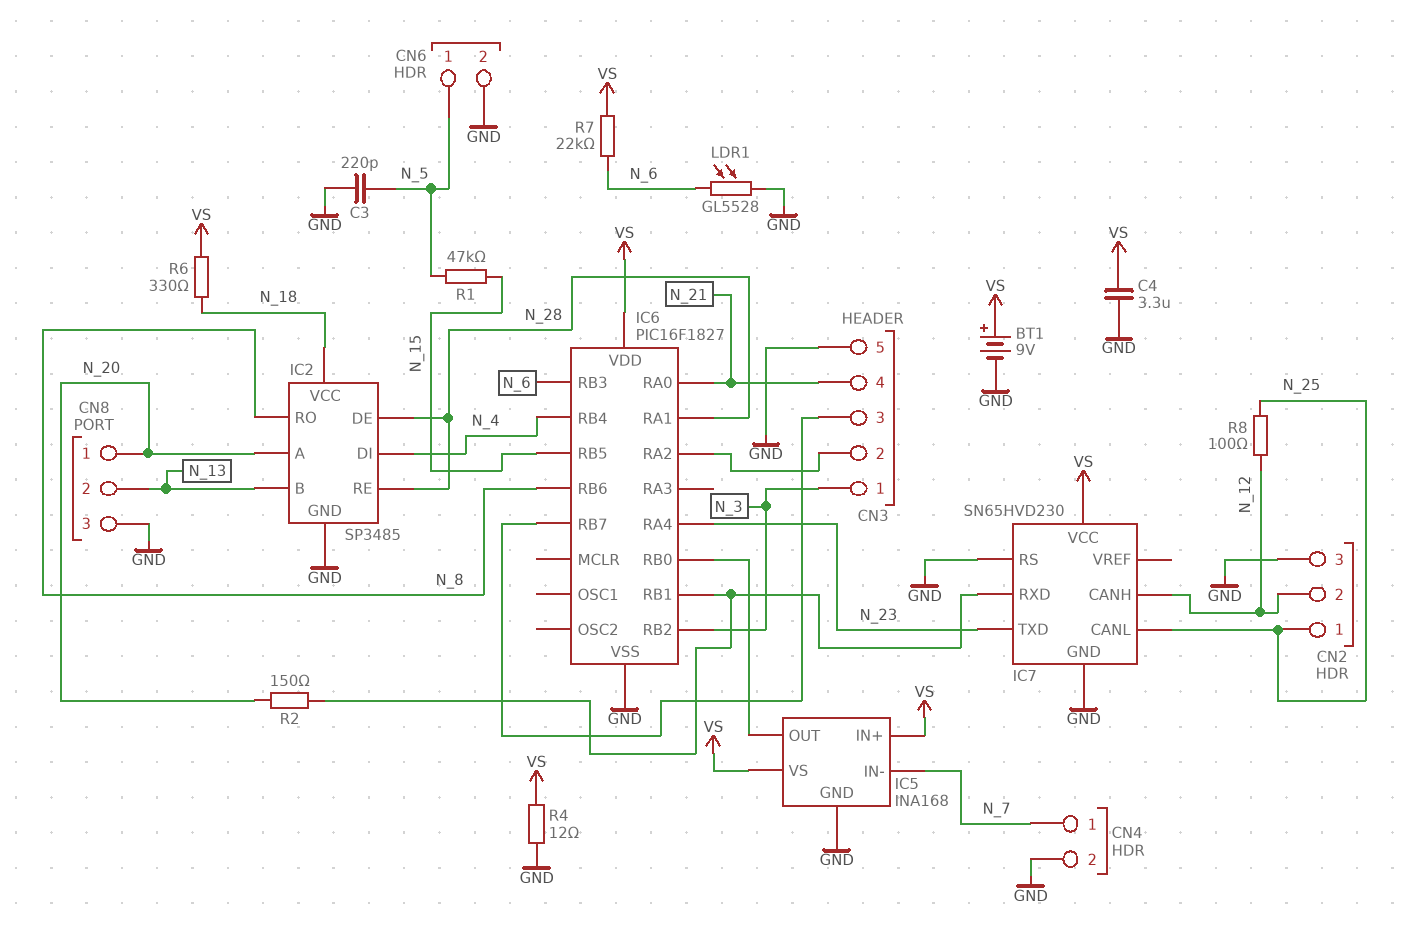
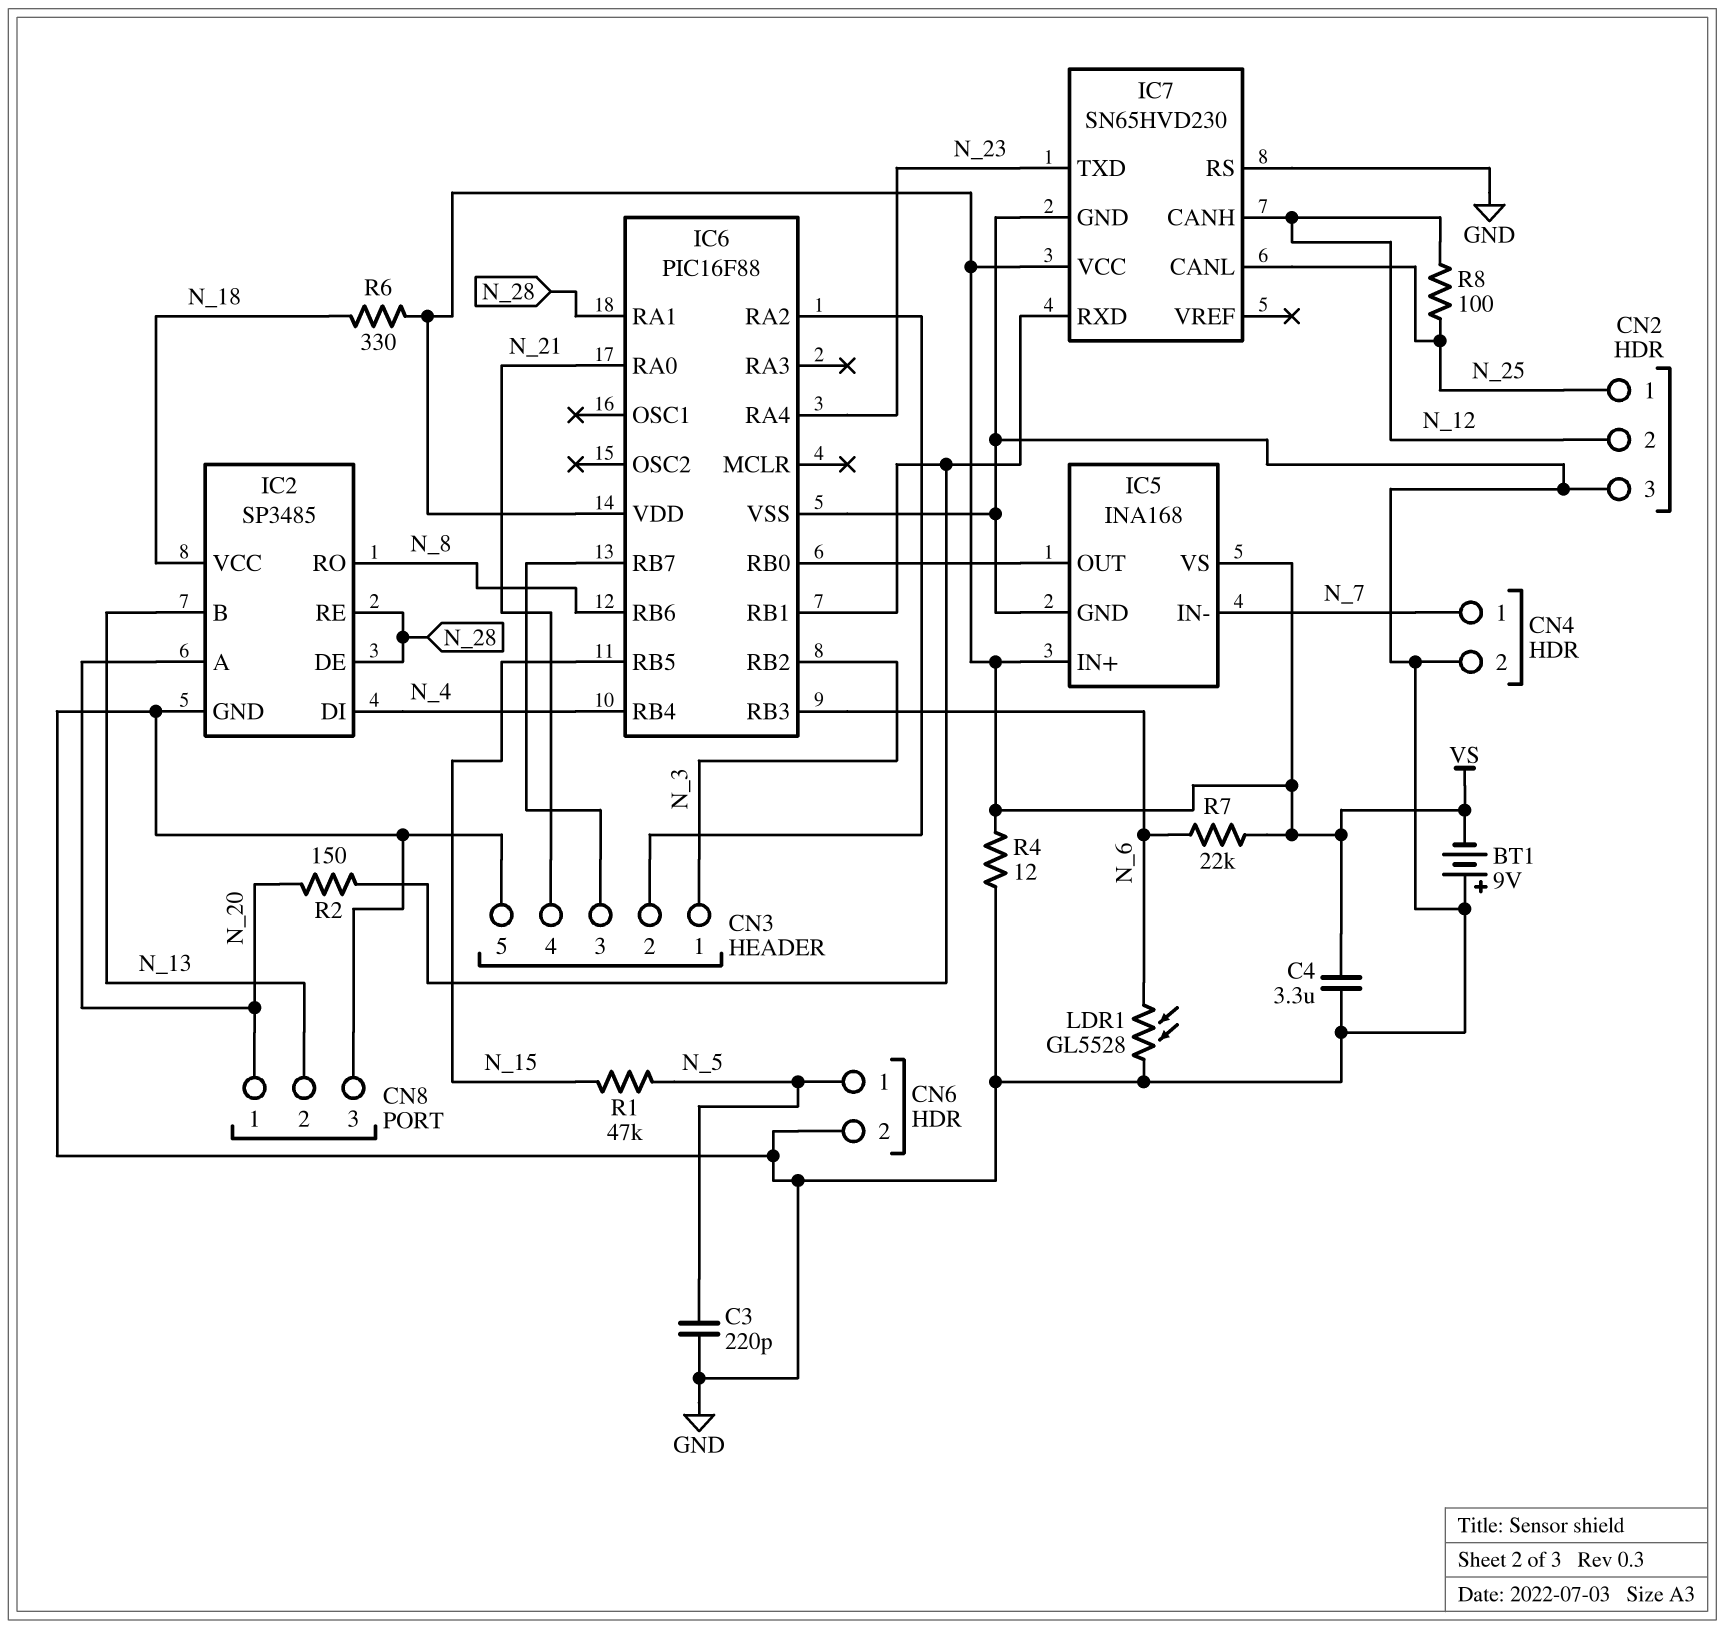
BT1: 9V (plus VS, minus GND) -> 9V (plus GND, minus VS)
IC6: PIC16F1827 -> PIC16F88

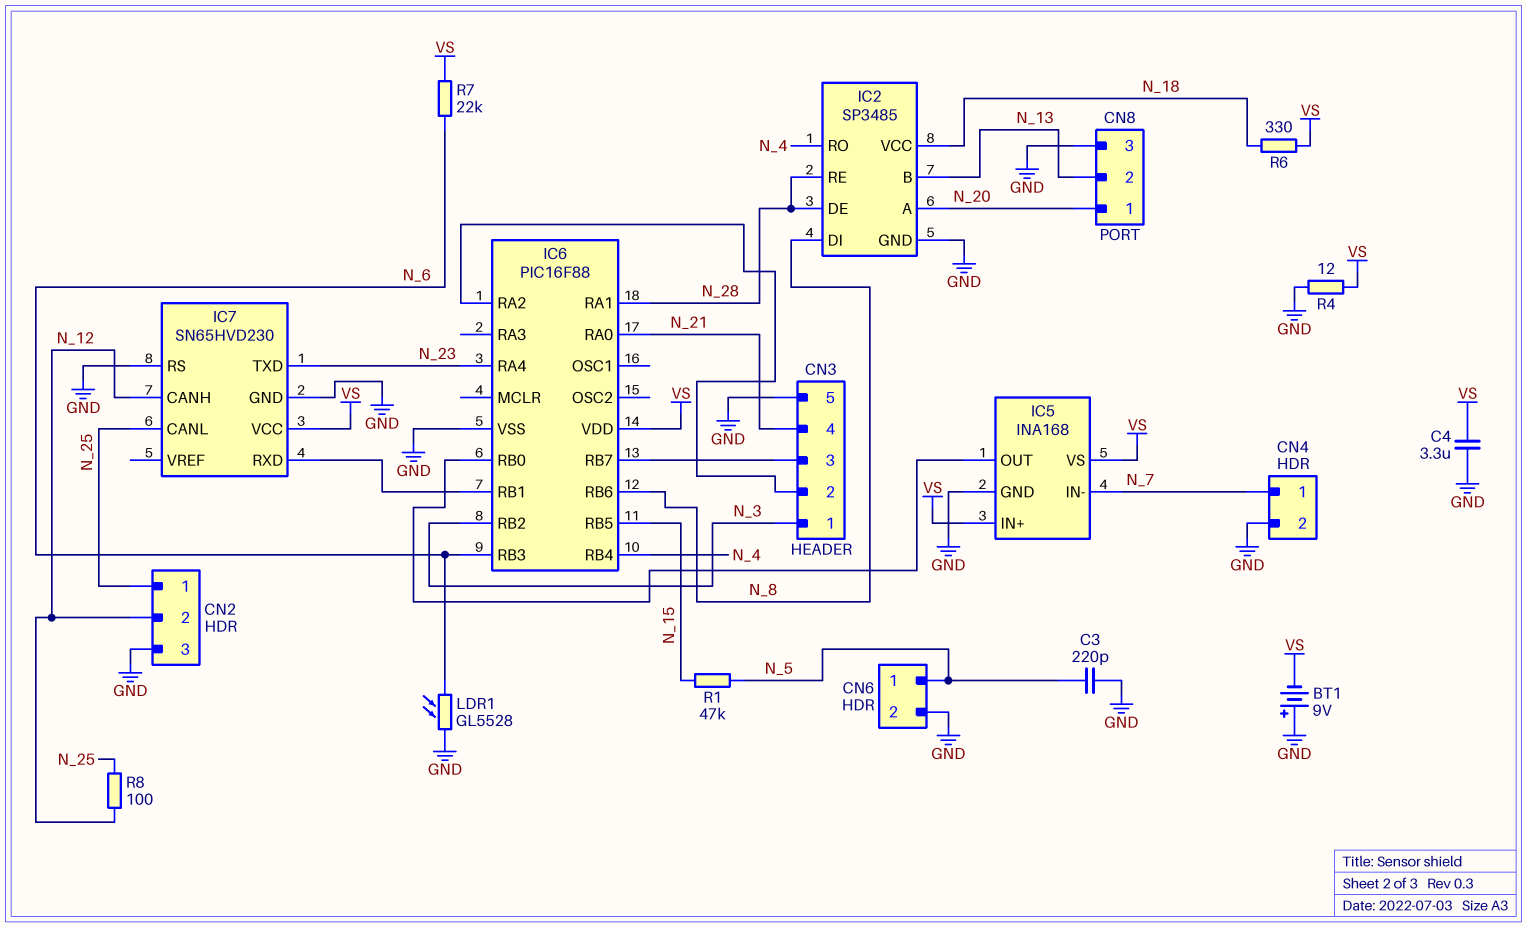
IC2 pin DI: N_4 -> N_8
IC2 pin RO: N_8 -> N_4
R2: 150 (IC6/RB1, N_20) -> none

